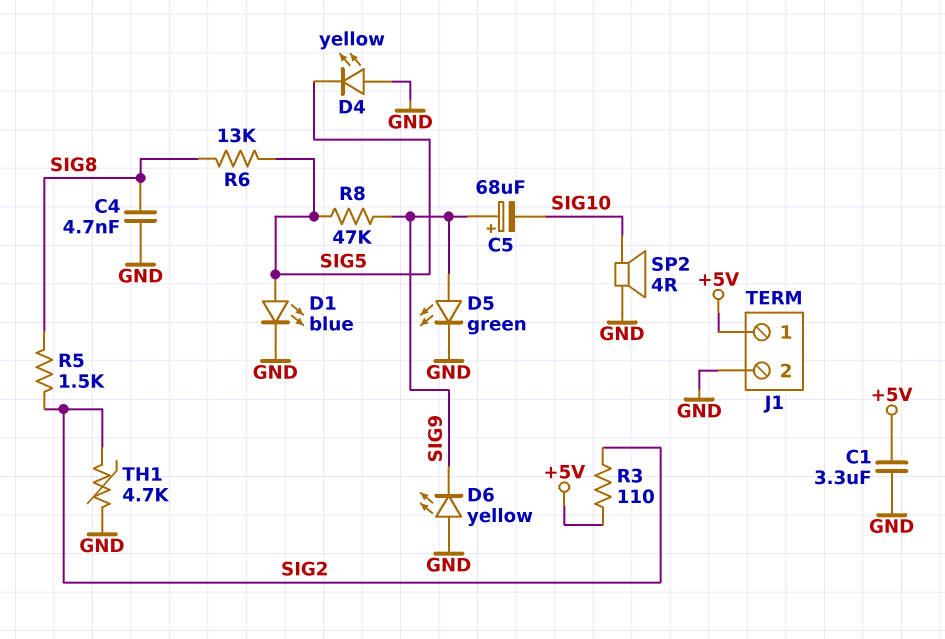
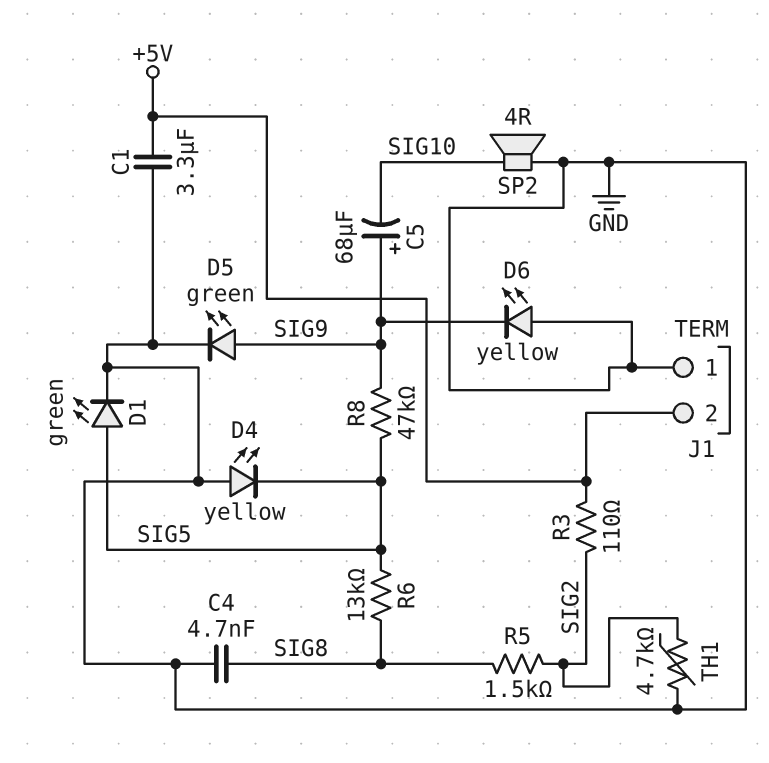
D1: LED blue (A SIG5, K GND) -> LED green (A SIG5, K GND)
J1 pin 1: +5V -> GND
J1 pin 2: GND -> +5V

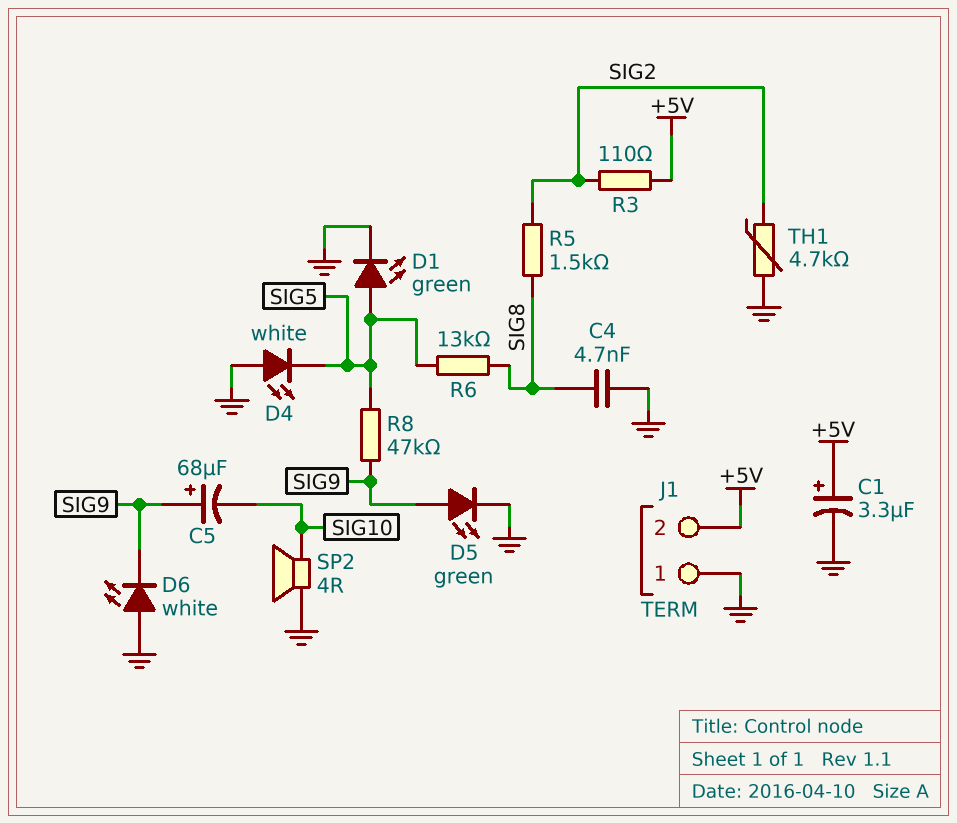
C1: 3.3uF (+5V, GND) -> 3.3uF (plus +5V, minus GND)
D4: LED yellow (A GND, K SIG5) -> LED white (A GND, K SIG5)
D6: LED yellow (A GND, K SIG9) -> LED white (A GND, K SIG9)

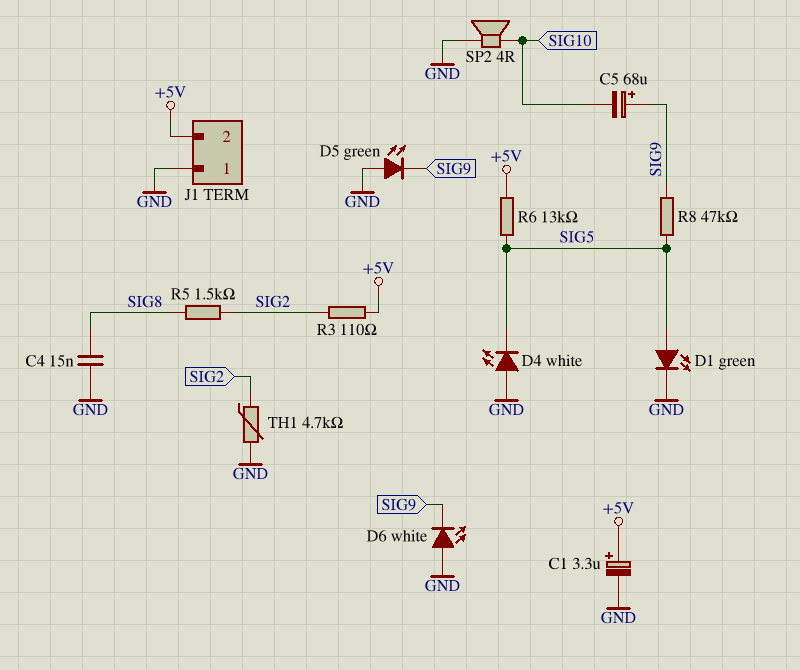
C4: 4.7nF (GND, SIG8) -> 15nF (GND, SIG8)
D5: LED green (A SIG9, K GND) -> LED green (A GND, K SIG9)
R6: 13k (SIG5, SIG8) -> 13k (+5V, SIG5)

